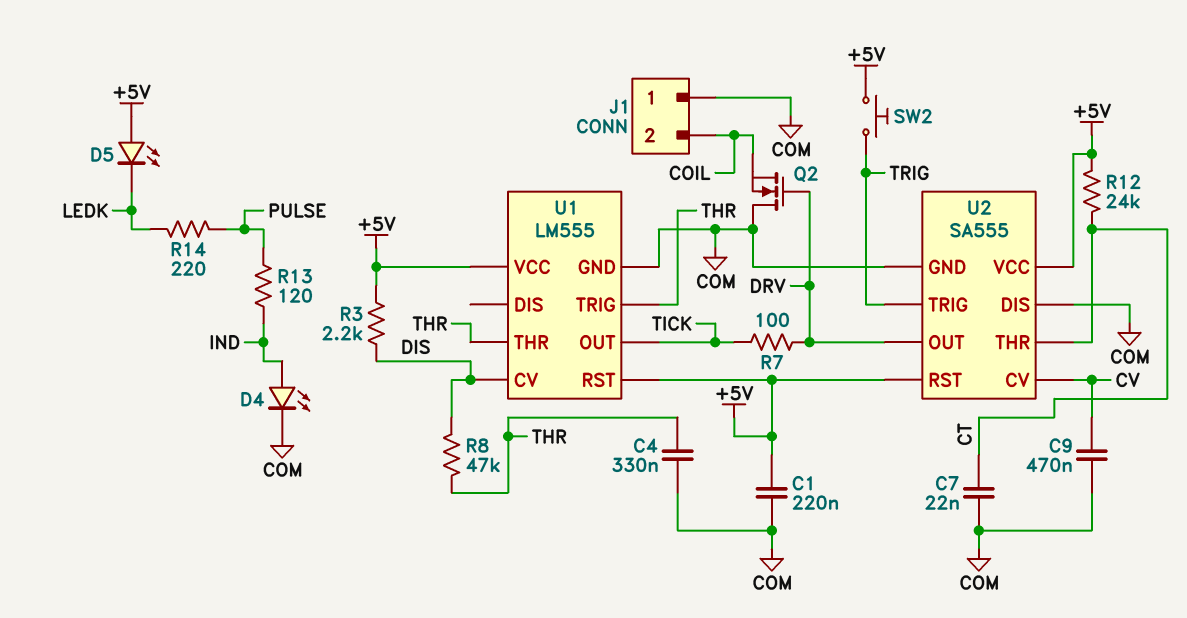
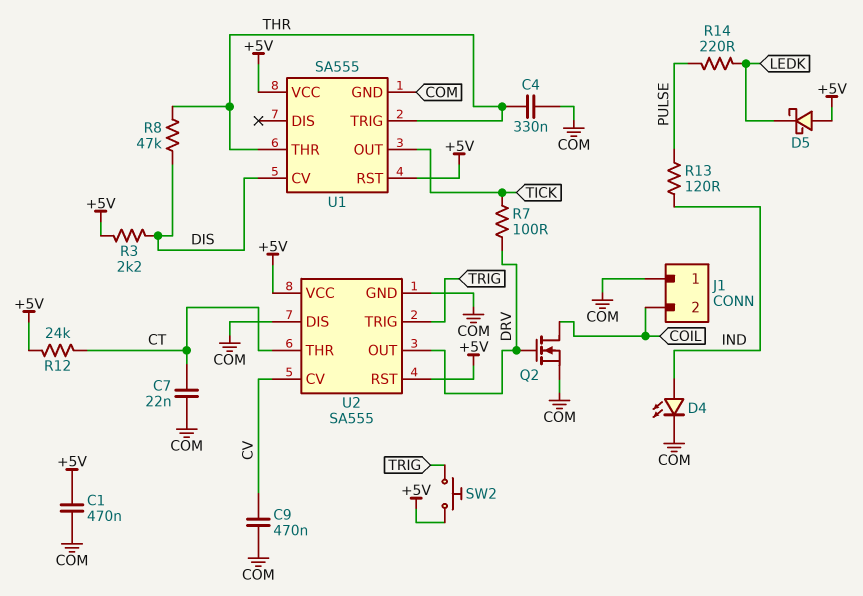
C1: 220nF (+5V, COM) -> 470nF (+5V, COM)
D5: LED (A +5V, K LEDK) -> schottky (A +5V, K LEDK)
Q2: NMOS (G DRV, D COM, S COIL) -> NMOS (G DRV, D COIL, S COM)
U1: LM555 -> SA555

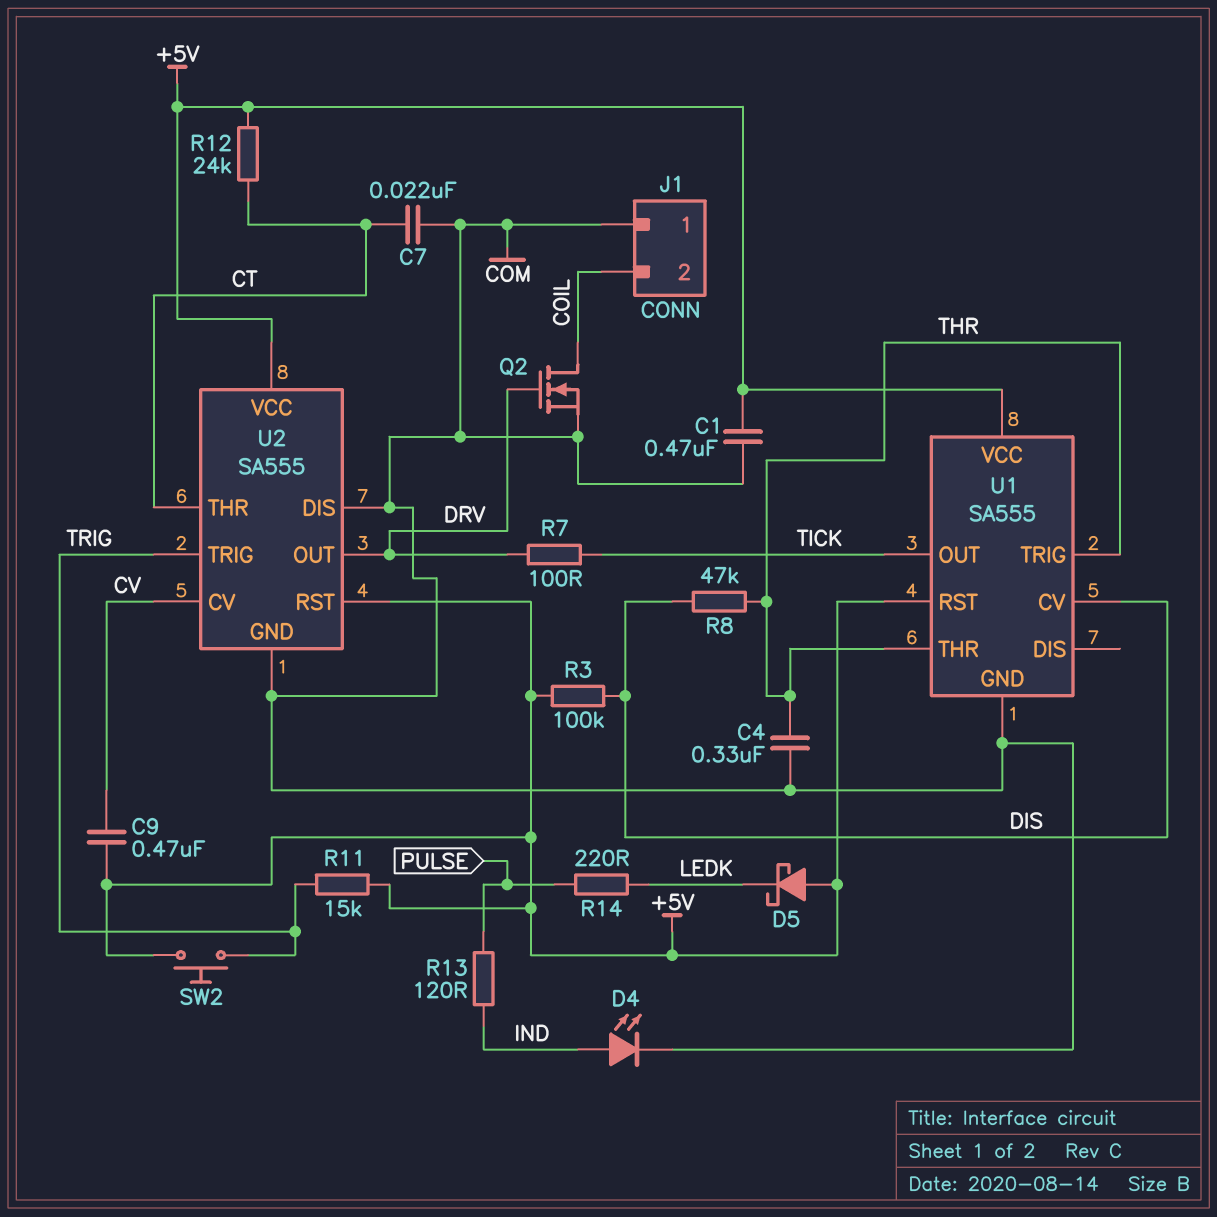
C9: 470nF (COM, CV) -> 470nF (+5V, CV)
R3: 2.2k (+5V, DIS) -> 100k (+5V, DIS)
R11: none -> 15k (+5V, TRIG)

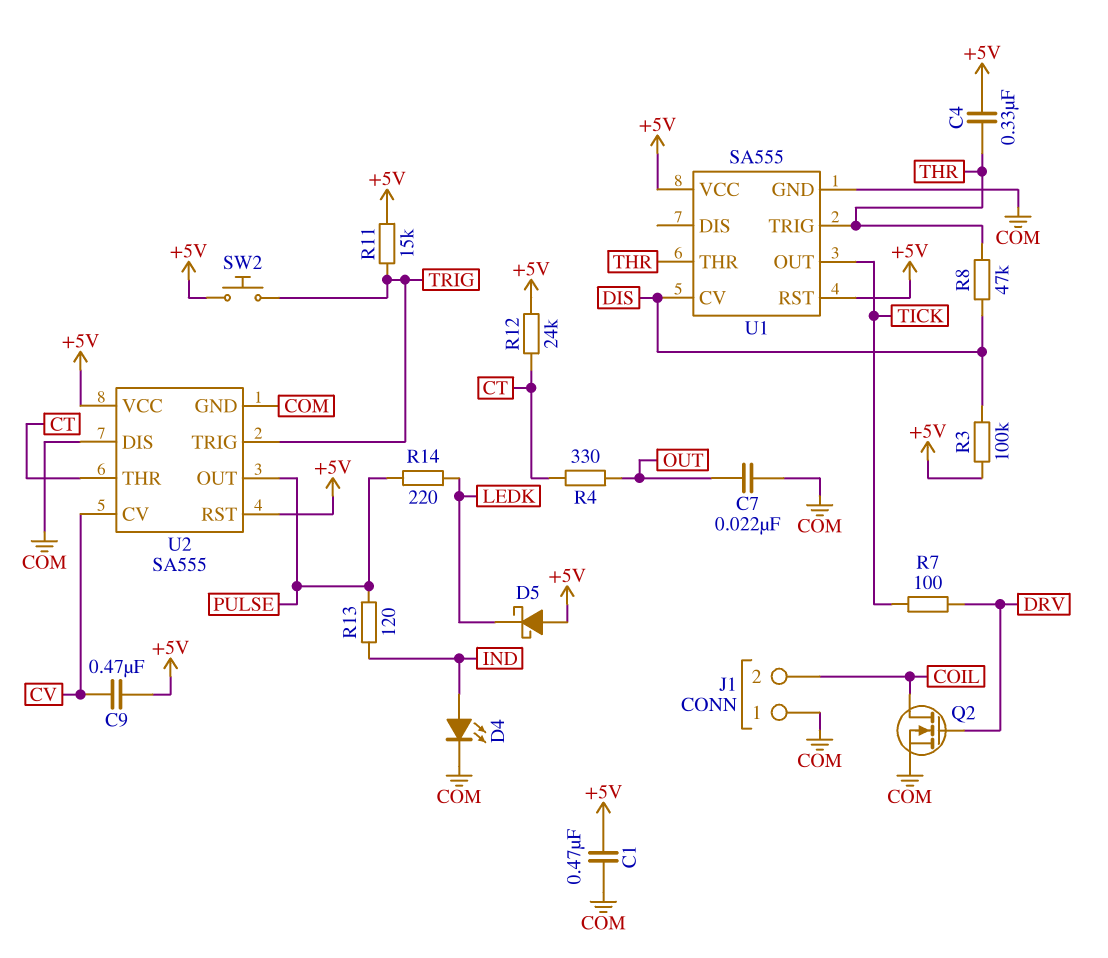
C4: 330nF (COM, THR) -> 330nF (+5V, THR)
C7: 22nF (COM, CT) -> 22nF (COM, OUT)
R4: none -> 330 (CT, OUT)
U2 pin OUT: DRV -> PULSE

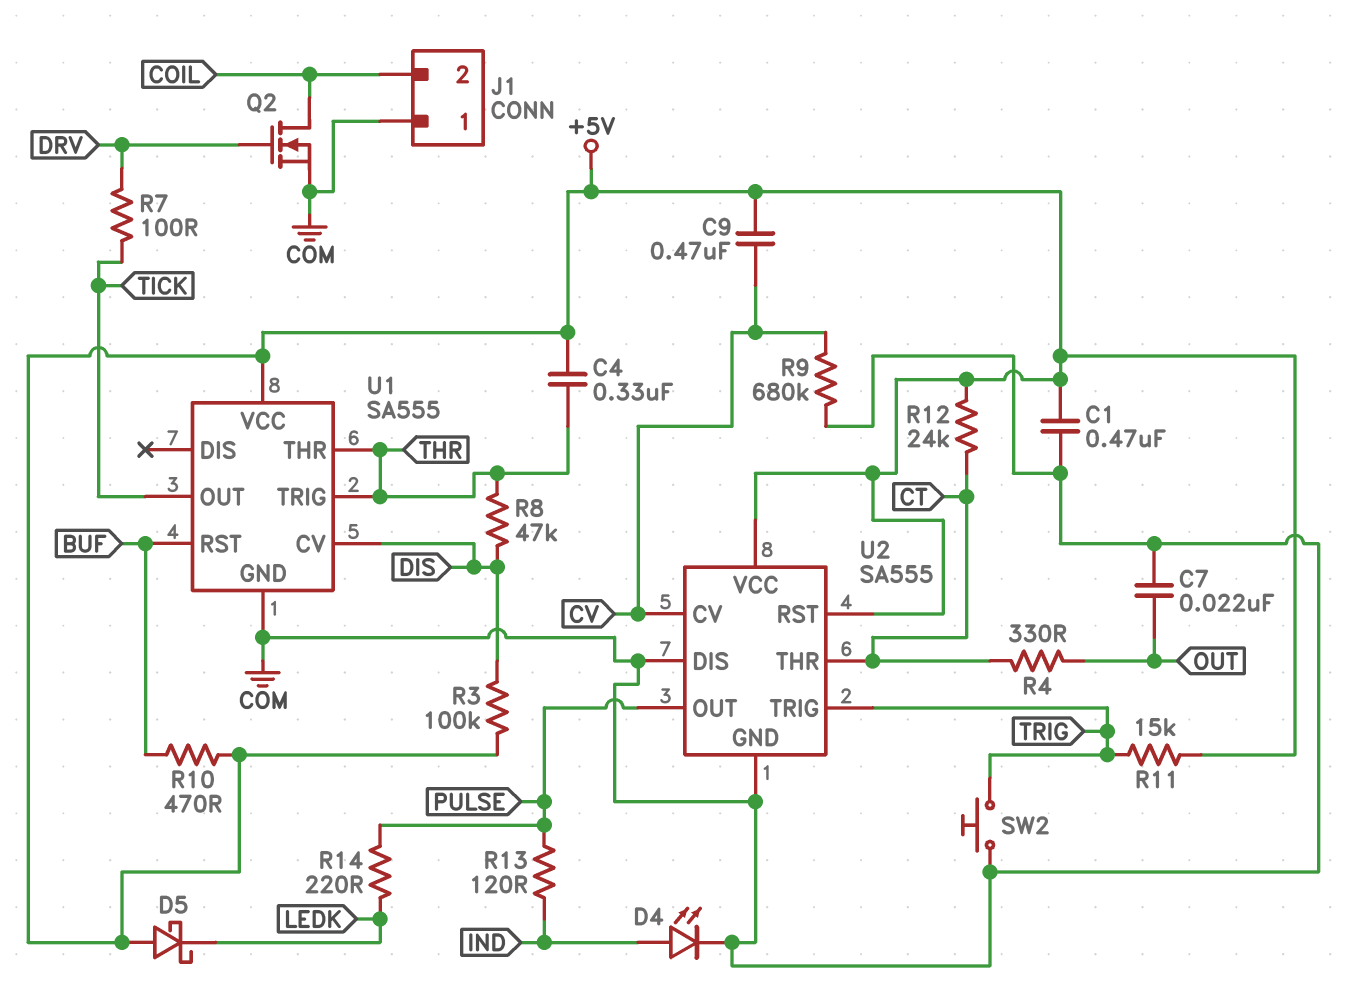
R9: none -> 680k (COM, CV)
R10: none -> 470 (+5V, BUF)
SW2: button (+5V, TRIG) -> button (COM, TRIG)
U1 pin RST: +5V -> BUF

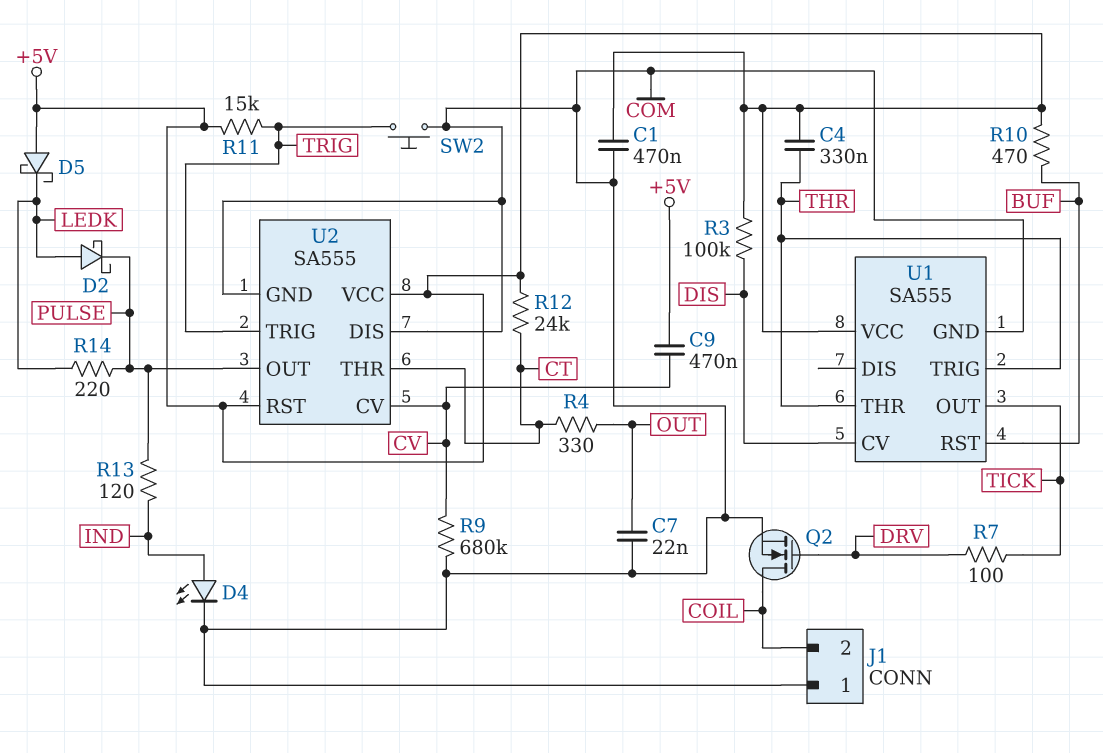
D2: none -> schottky (A LEDK, K PULSE)
R8: 47k (DIS, THR) -> none

